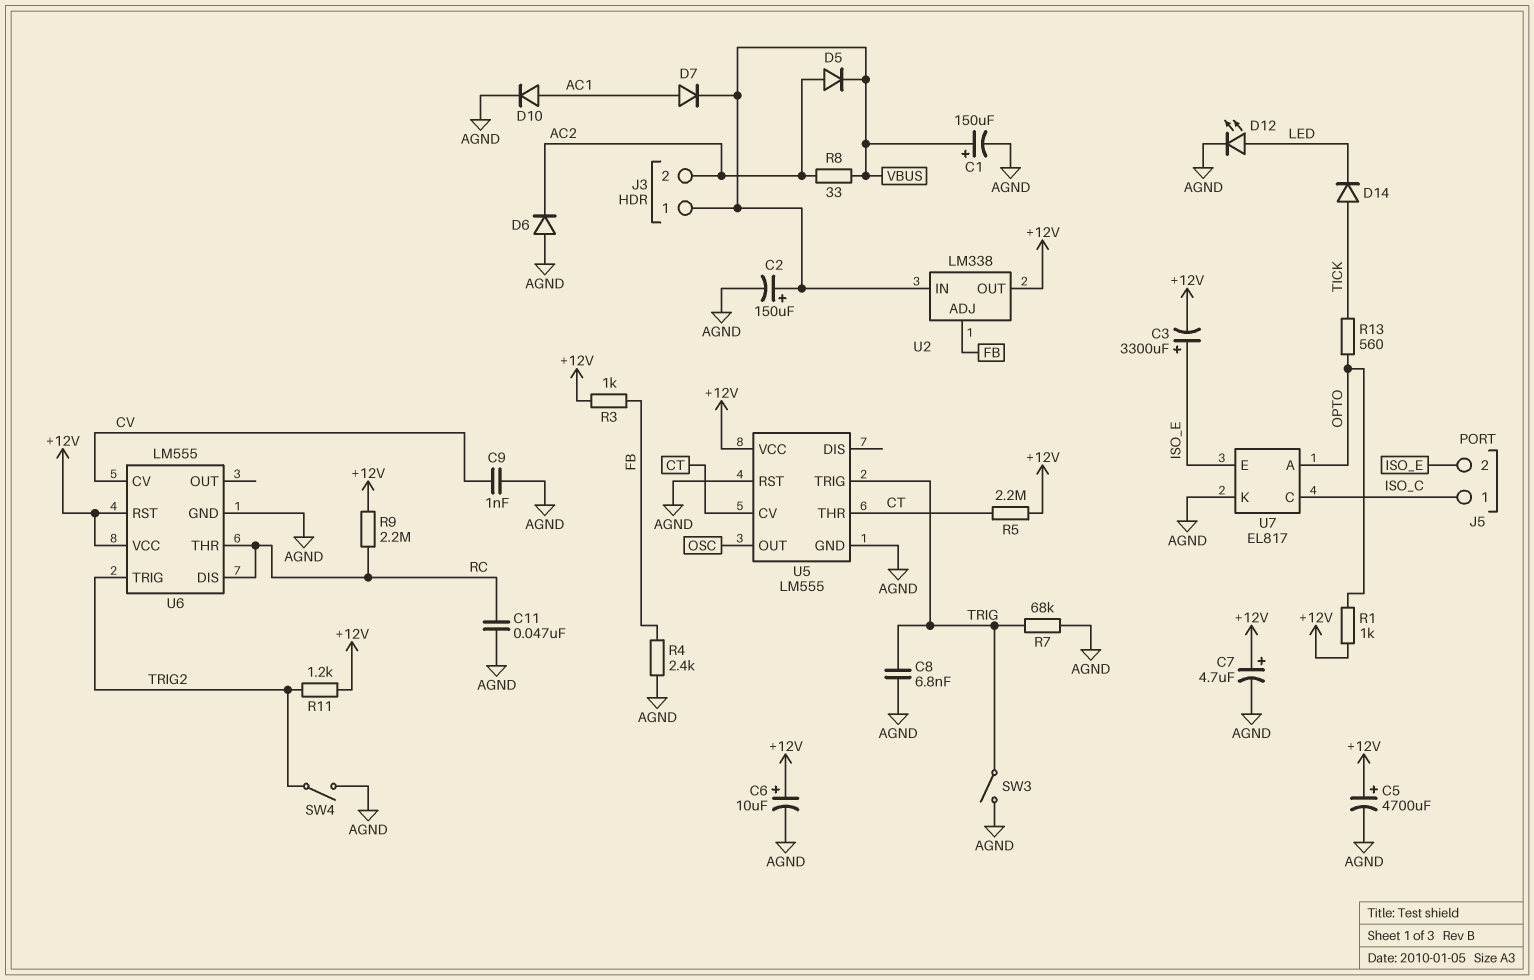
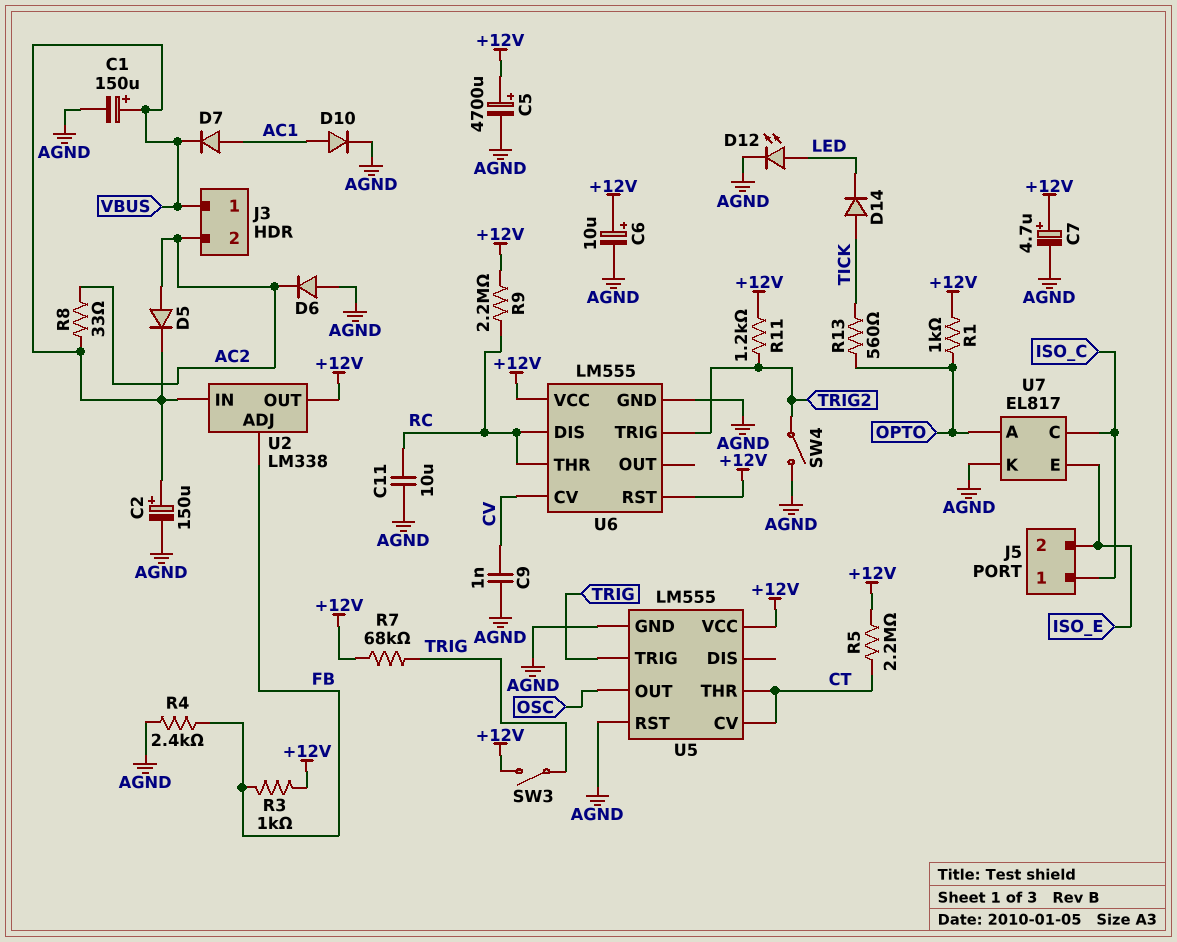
C3: 3300uF (plus ISO_E, minus +12V) -> none
C8: 6.8nF (AGND, TRIG) -> none
C11: 47nF (AGND, RC) -> 10uF (AGND, RC)
R7: 68k (AGND, TRIG) -> 68k (+12V, TRIG)
SW3: switch (AGND, TRIG) -> switch (+12V, TRIG)

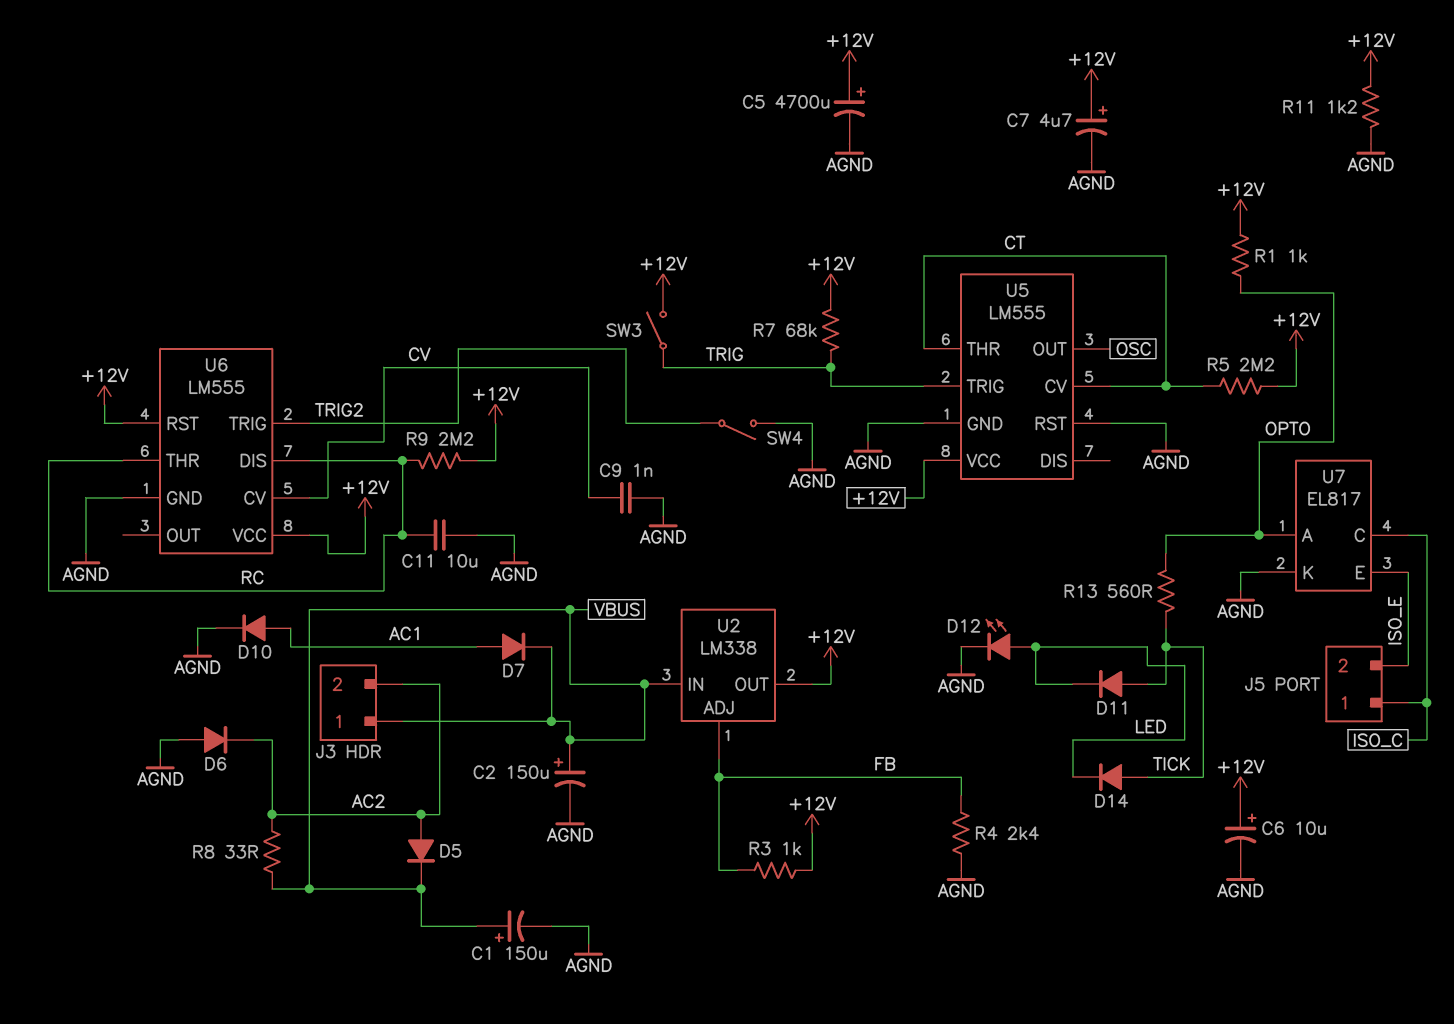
D11: none -> diode (A TICK, K LED)
R11: 1.2k (+12V, TRIG2) -> 1.2k (+12V, AGND)

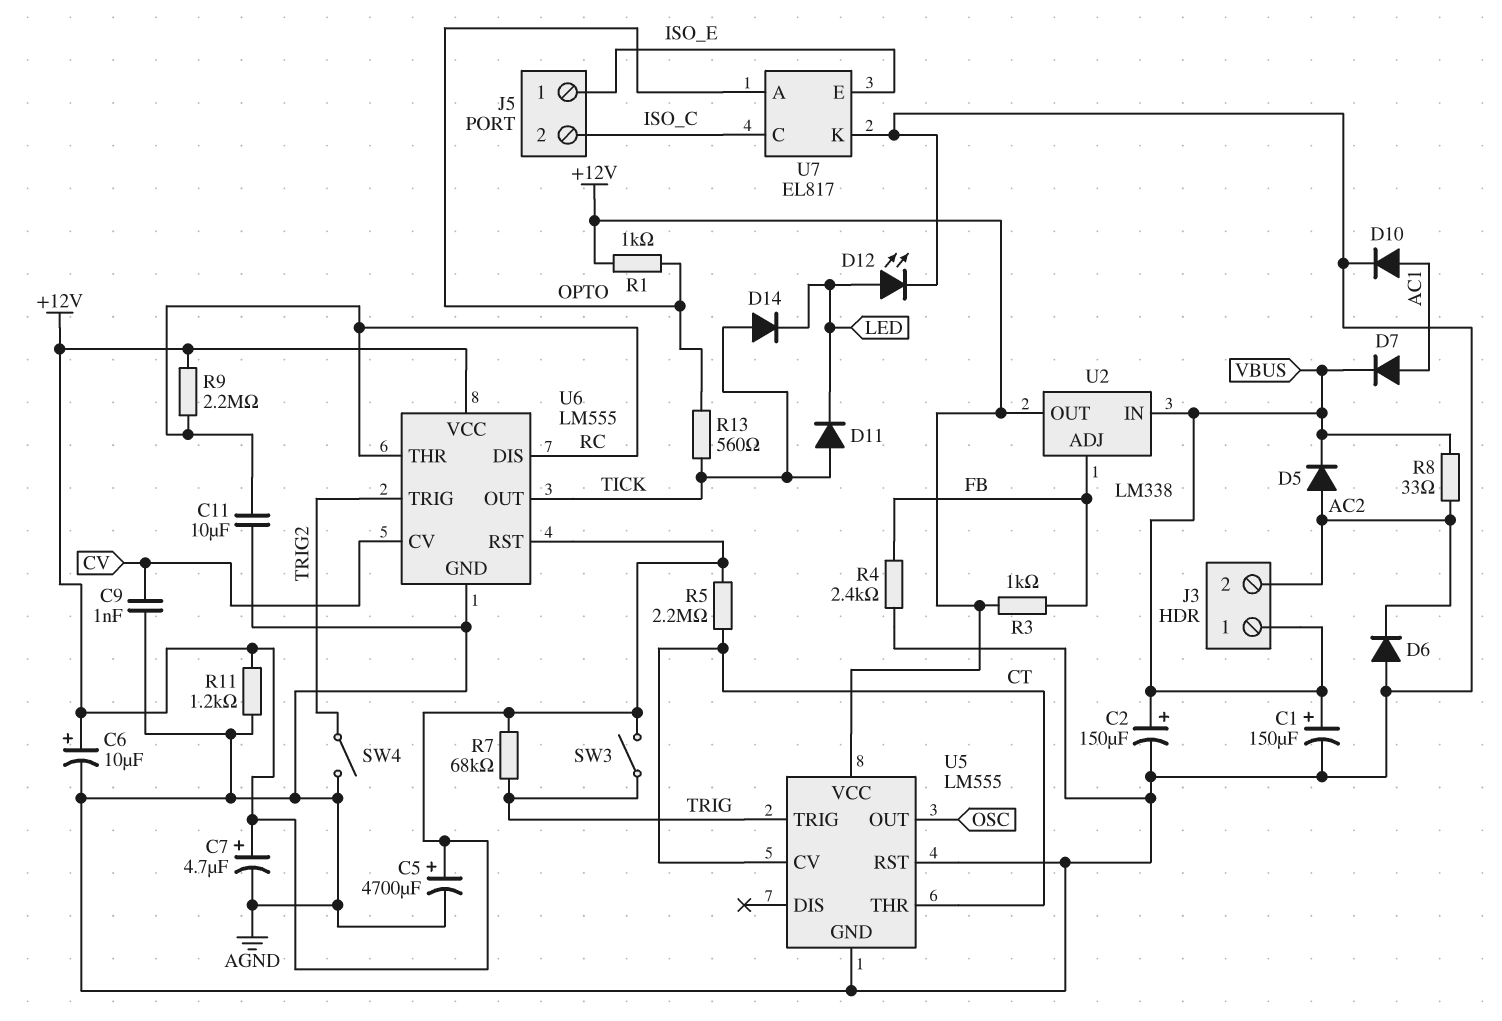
J5 pin 1: ISO_C -> ISO_E
J5 pin 2: ISO_E -> ISO_C
U6 pin OUT: none -> TICK

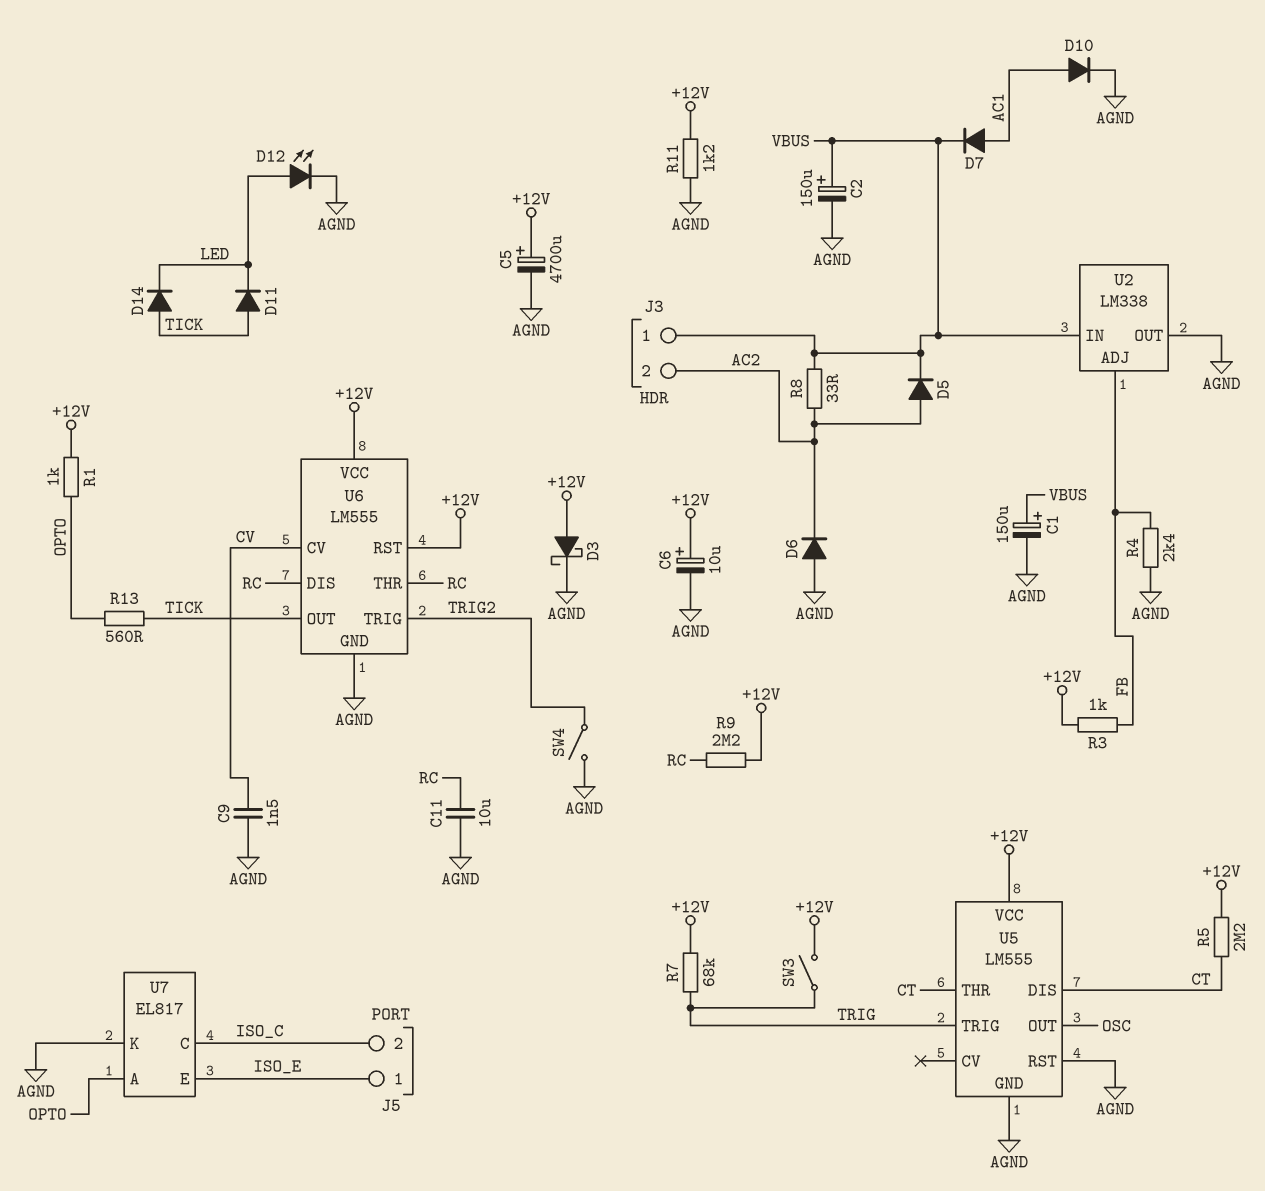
C7: 4.7uF (plus +12V, minus AGND) -> none
C9: 1nF (AGND, CV) -> 1.5nF (AGND, CV)
D3: none -> schottky (A +12V, K AGND)
U2 pin OUT: +12V -> AGND
U5 pin CV: CT -> none
U5 pin DIS: none -> CT

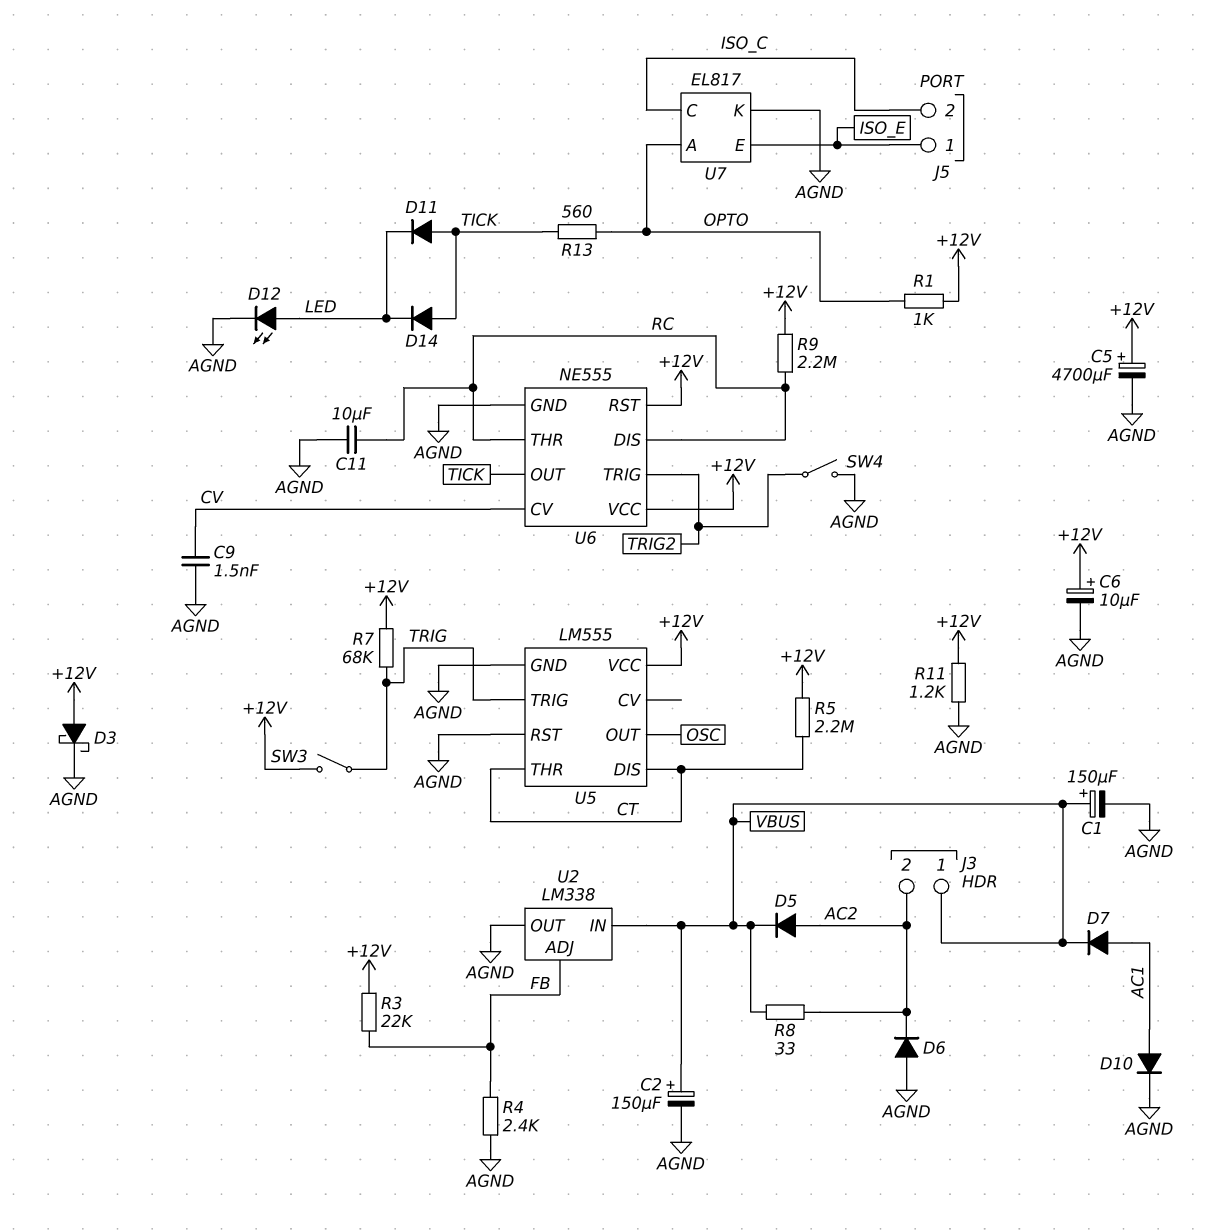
R3: 1k (+12V, FB) -> 22k (+12V, FB)
U6: LM555 -> NE555

